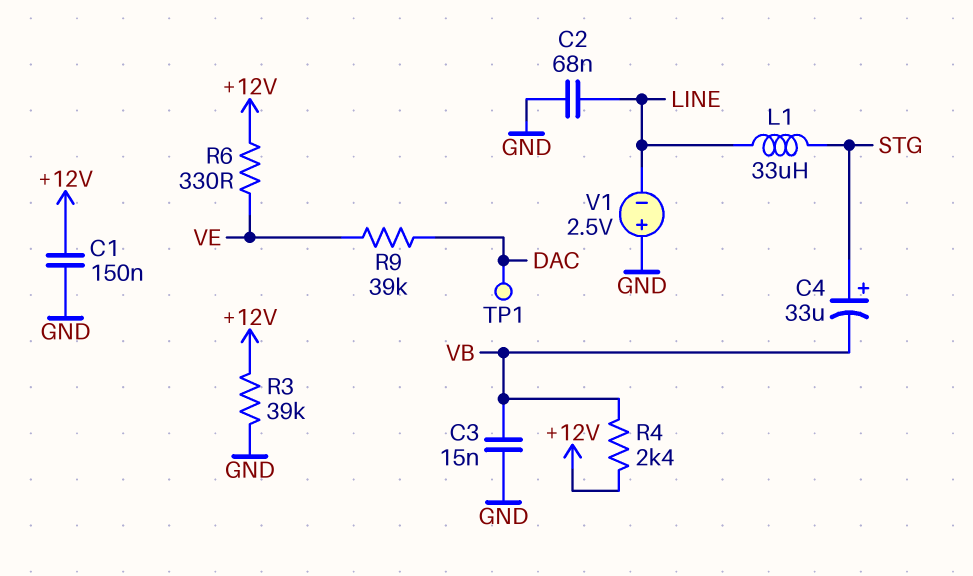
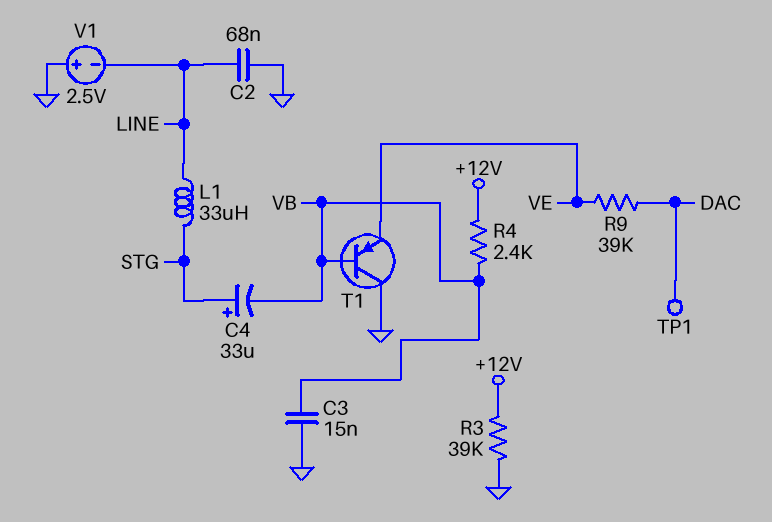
C1: 150nF (+12V, GND) -> none
R6: 330 (+12V, VE) -> none
T1: none -> PNP (B VB, C GND, E VE)

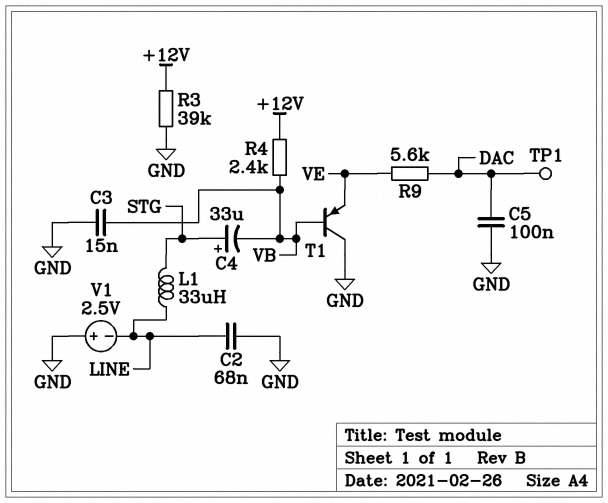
C5: none -> 100nF (DAC, GND)
R9: 39k (DAC, VE) -> 5.6k (DAC, VE)

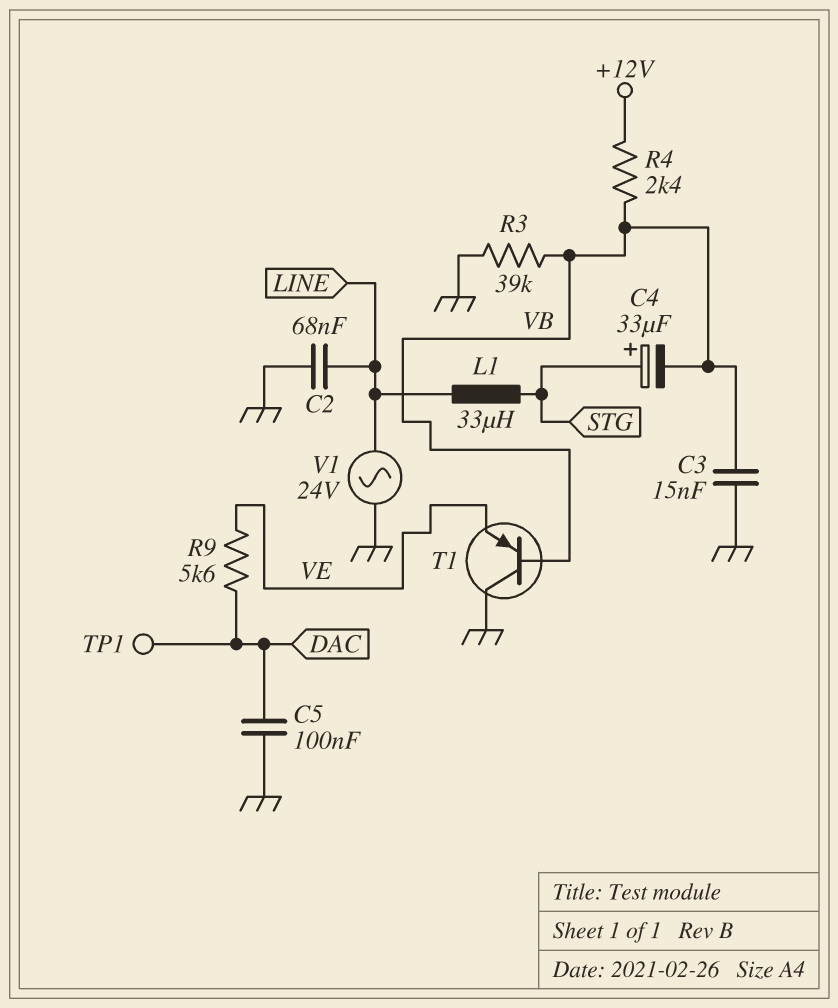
R3: 39k (+12V, GND) -> 39k (GND, VB)
V1: 2.5V (plus GND, minus LINE) -> AC 24V (GND, LINE)

